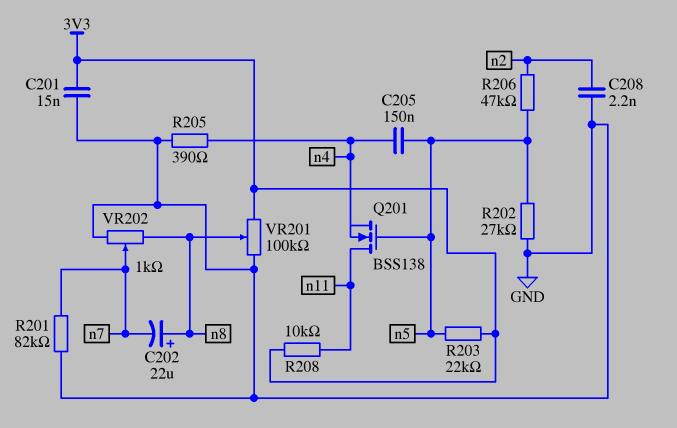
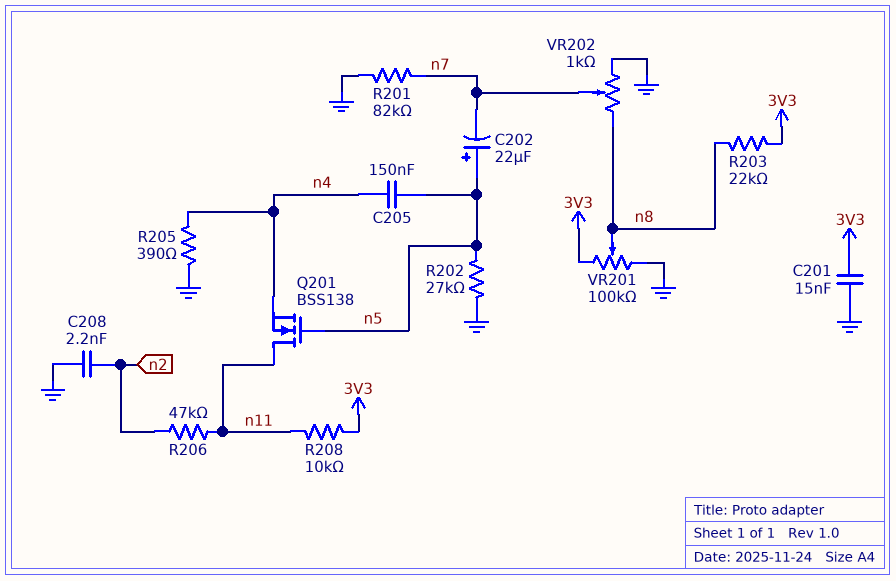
C202: 22uF (plus n8, minus n7) -> 22uF (plus n5, minus n7)
R203: 22k (3V3, n5) -> 22k (3V3, n8)
R206: 47k (n2, n5) -> 47k (n2, n11)

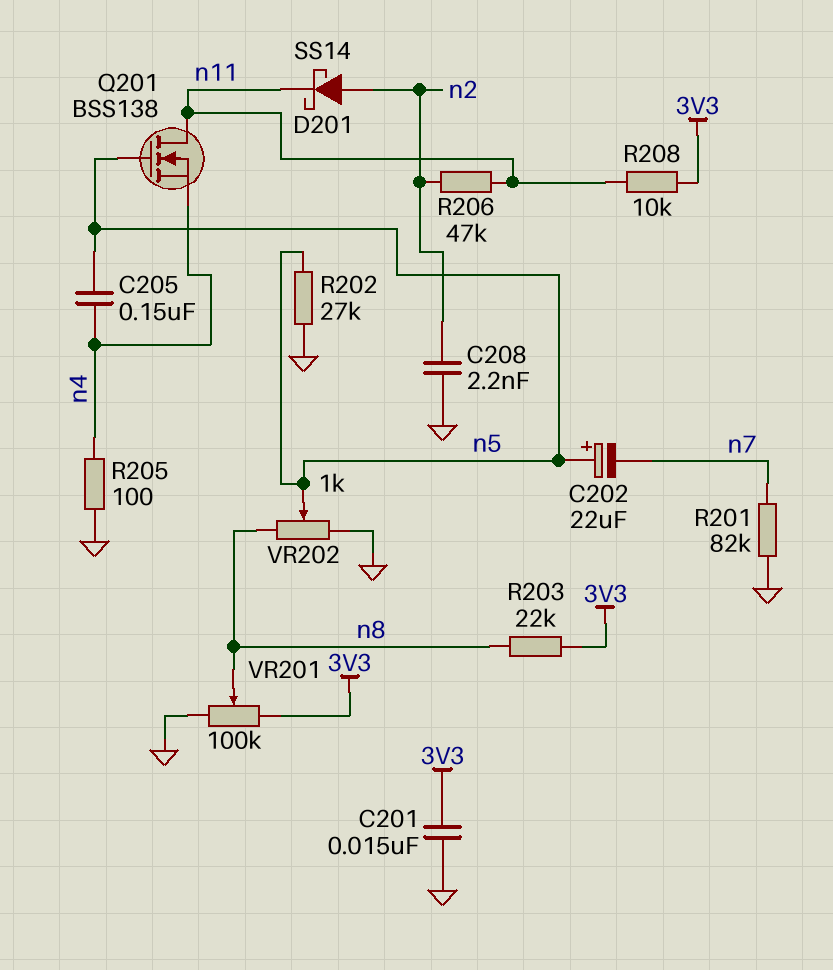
D201: none -> schottky SS14 (A n2, K n11)
R205: 390 (GND, n4) -> 100 (GND, n4)
VR202: 1k (GND, n8, wiper n7) -> 1k (GND, n8, wiper n5)

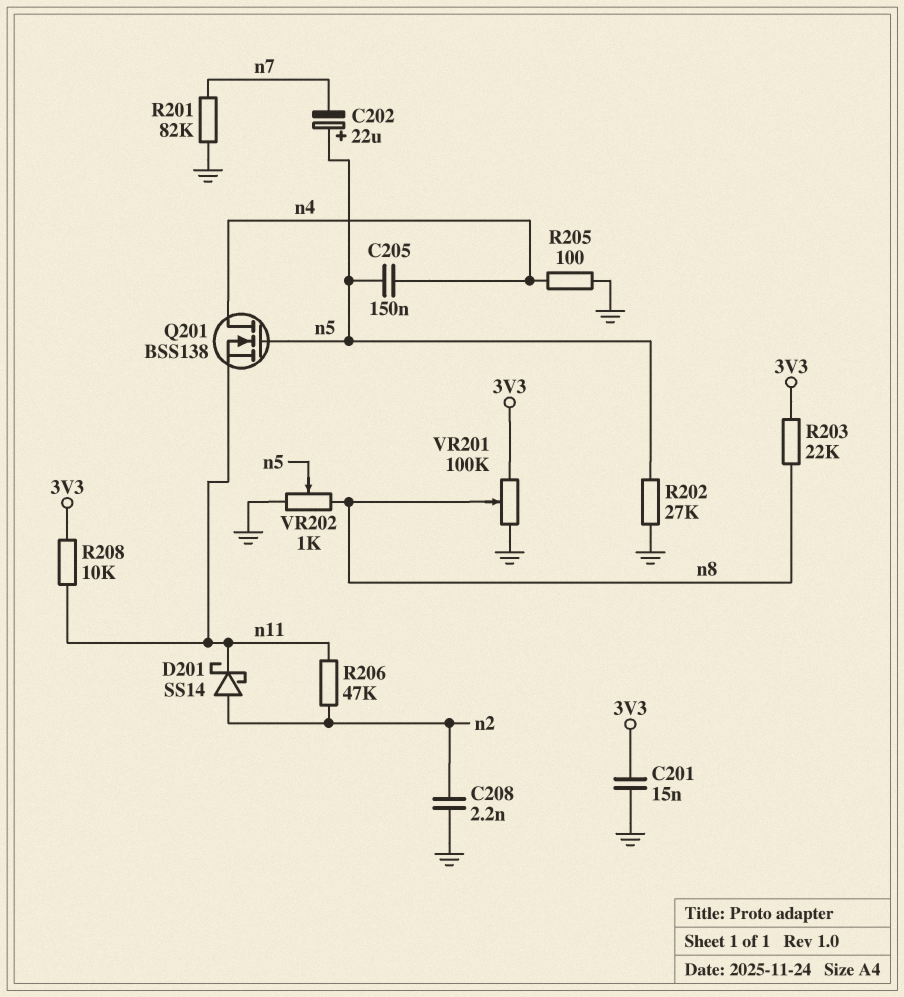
Q201: NMOS BSS138 (G n5, D n11, S n4) -> NMOS BSS138 (G n5, D n4, S n11)

